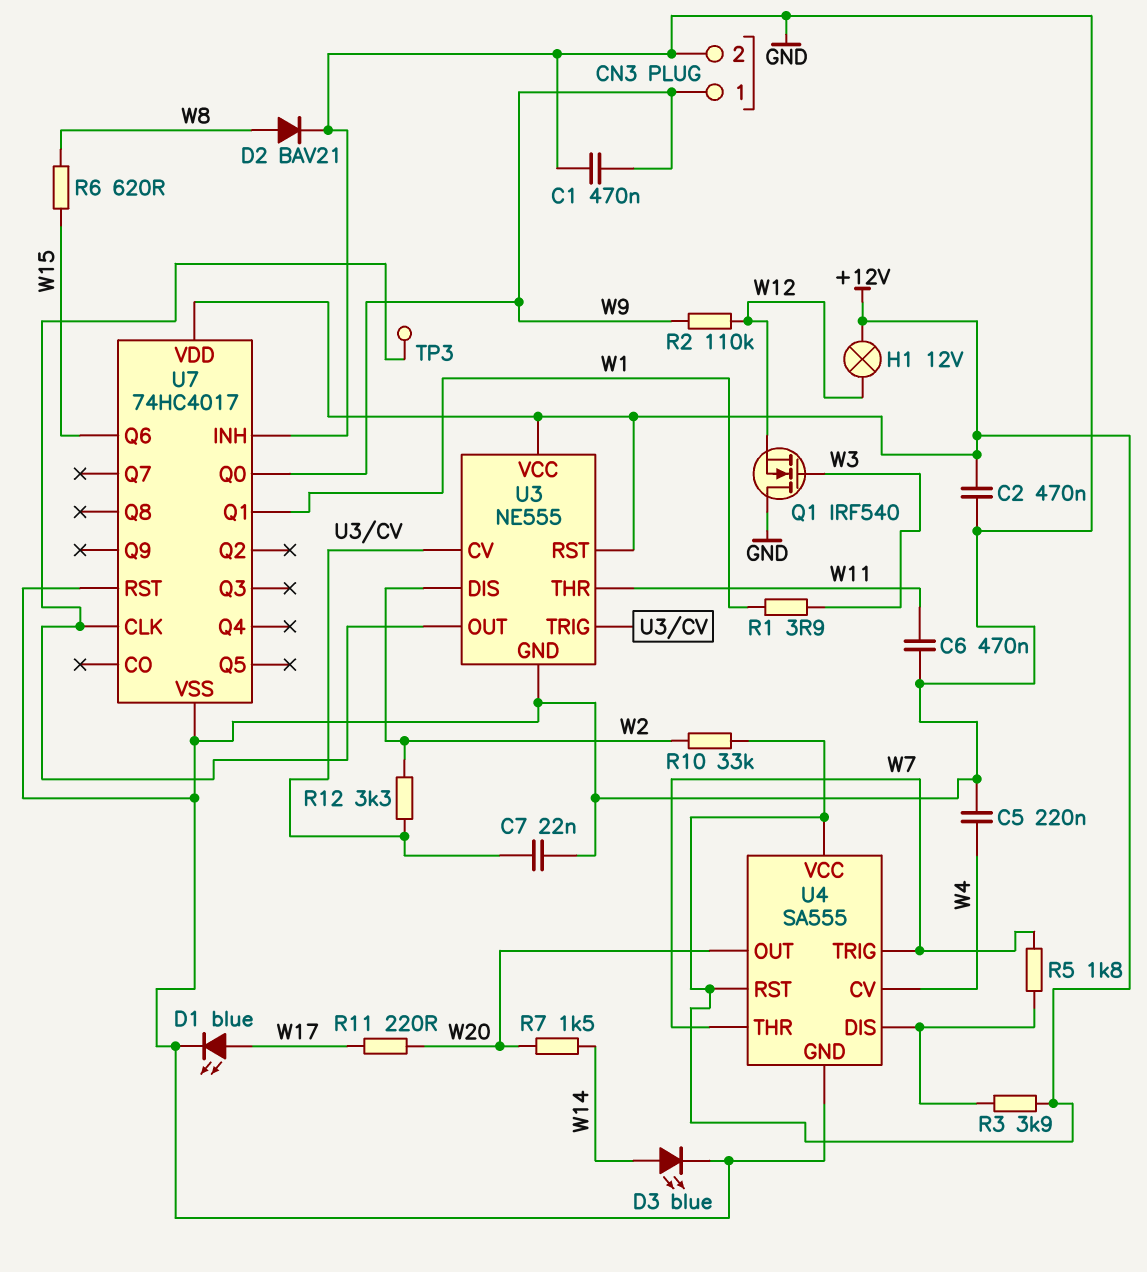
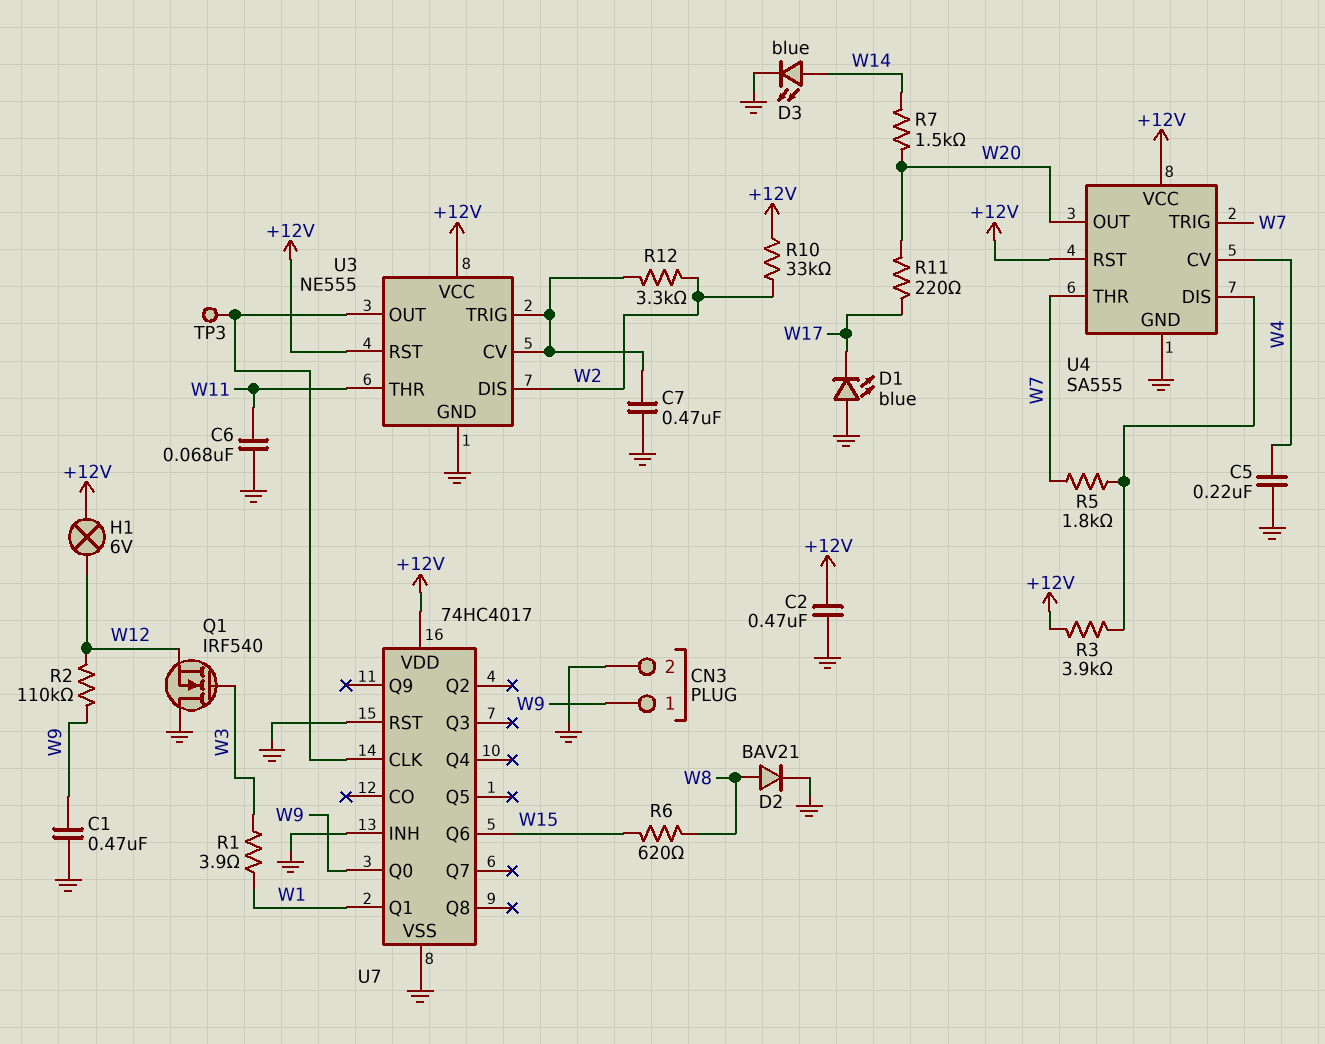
C6: 470nF (GND, W11) -> 68nF (GND, W11)
C7: 22nF (GND, U3/CV) -> 470nF (GND, U3/CV)
D1: LED blue (A W17, K GND) -> LED blue (A GND, K W17)
H1: lamp 12V (+12V, W12) -> lamp 6V (+12V, W12)

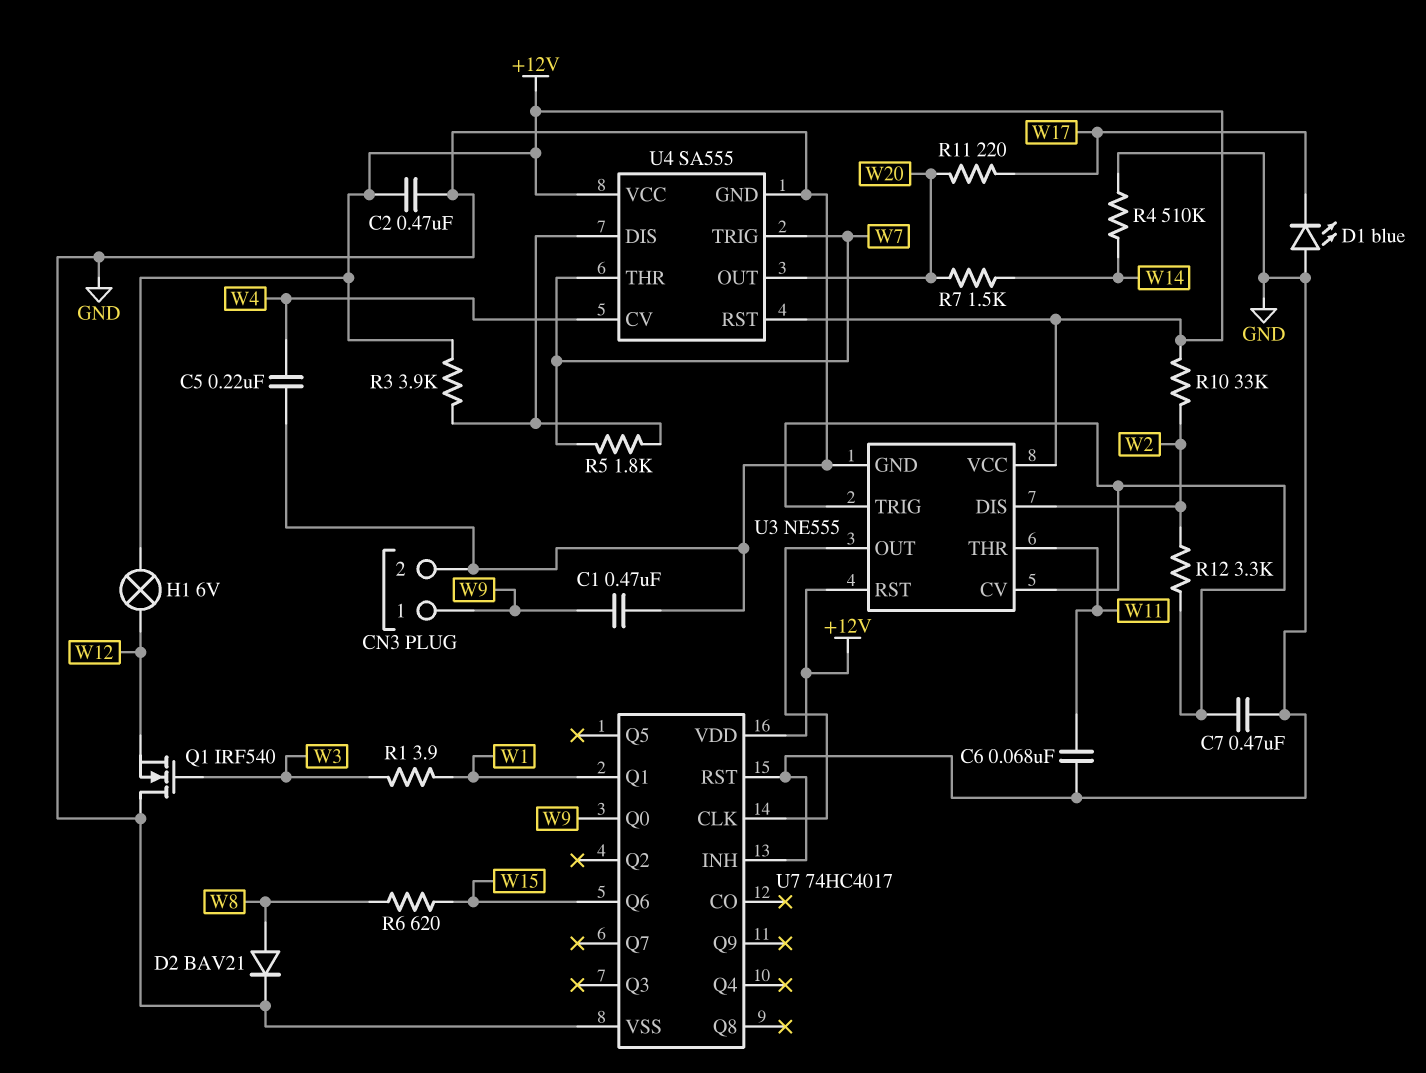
D3: LED blue (A W14, K GND) -> none
R2: 110k (W9, W12) -> none
R4: none -> 510k (GND, W14)
TP3: test point (U3/OUT) -> none

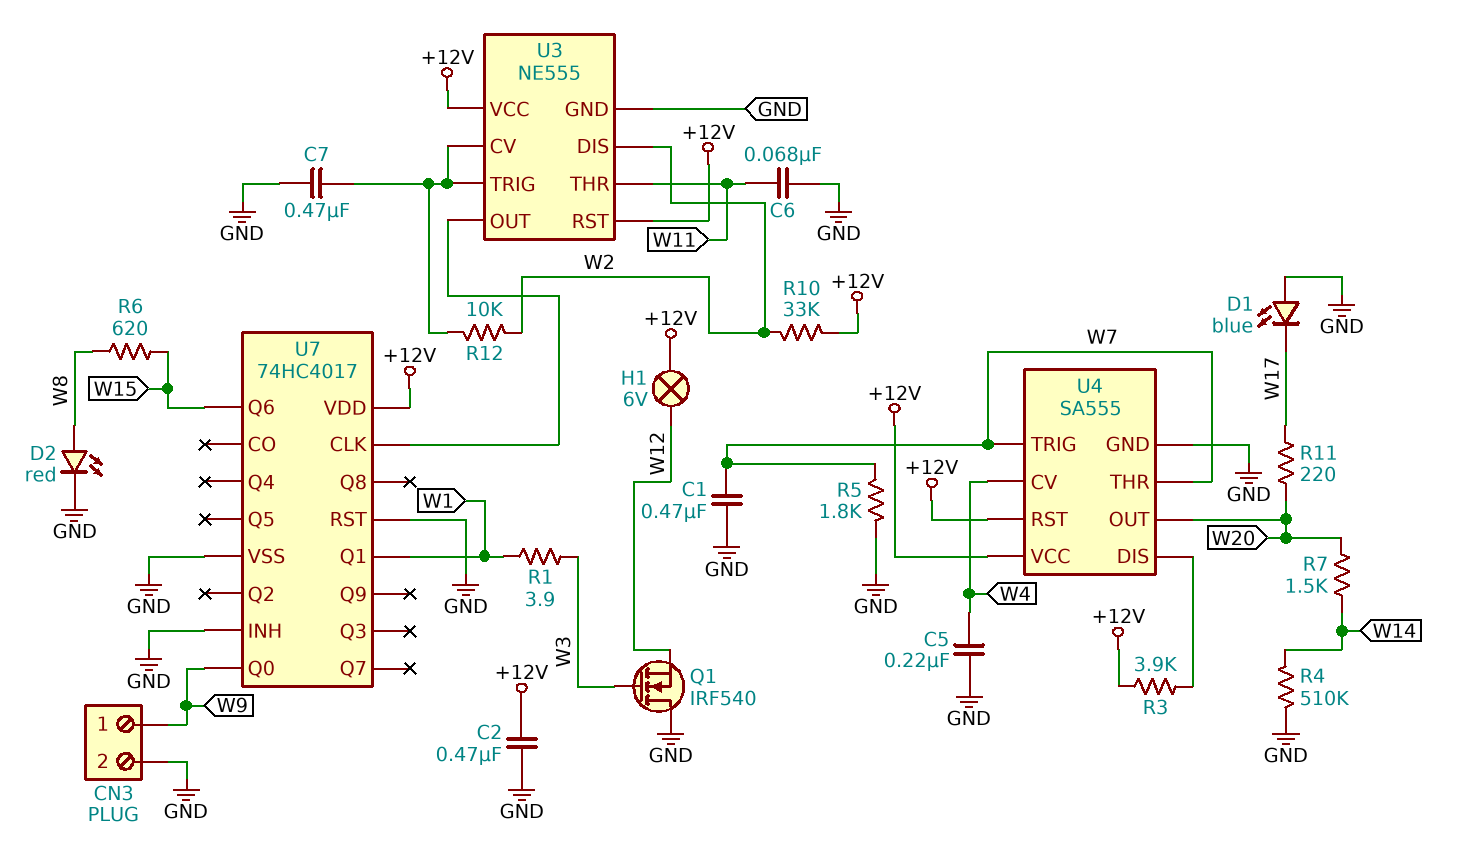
C1: 470nF (GND, W9) -> 470nF (GND, W7)
D2: diode BAV21 (A W8, K GND) -> LED red (A W8, K GND)
R5: 1.8k (U4/DIS, W7) -> 1.8k (GND, W7)
R12: 3.3k (U3/CV, W2) -> 10k (U3/CV, W2)

